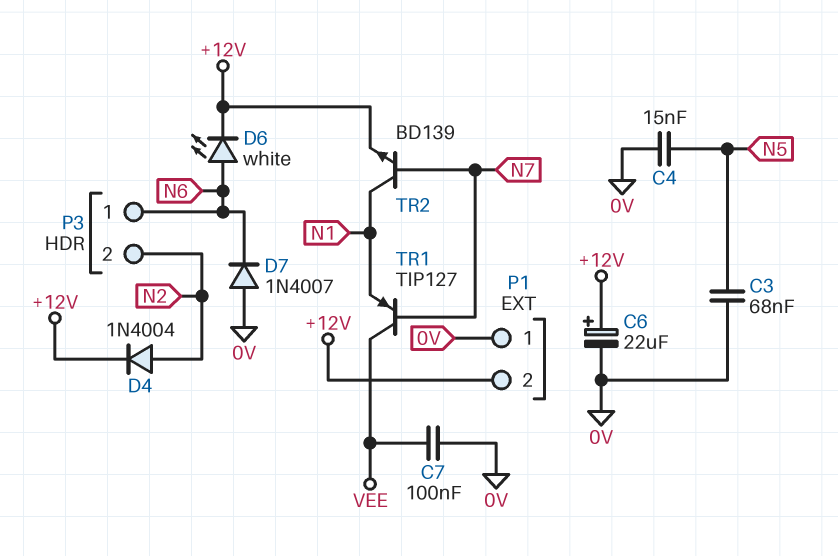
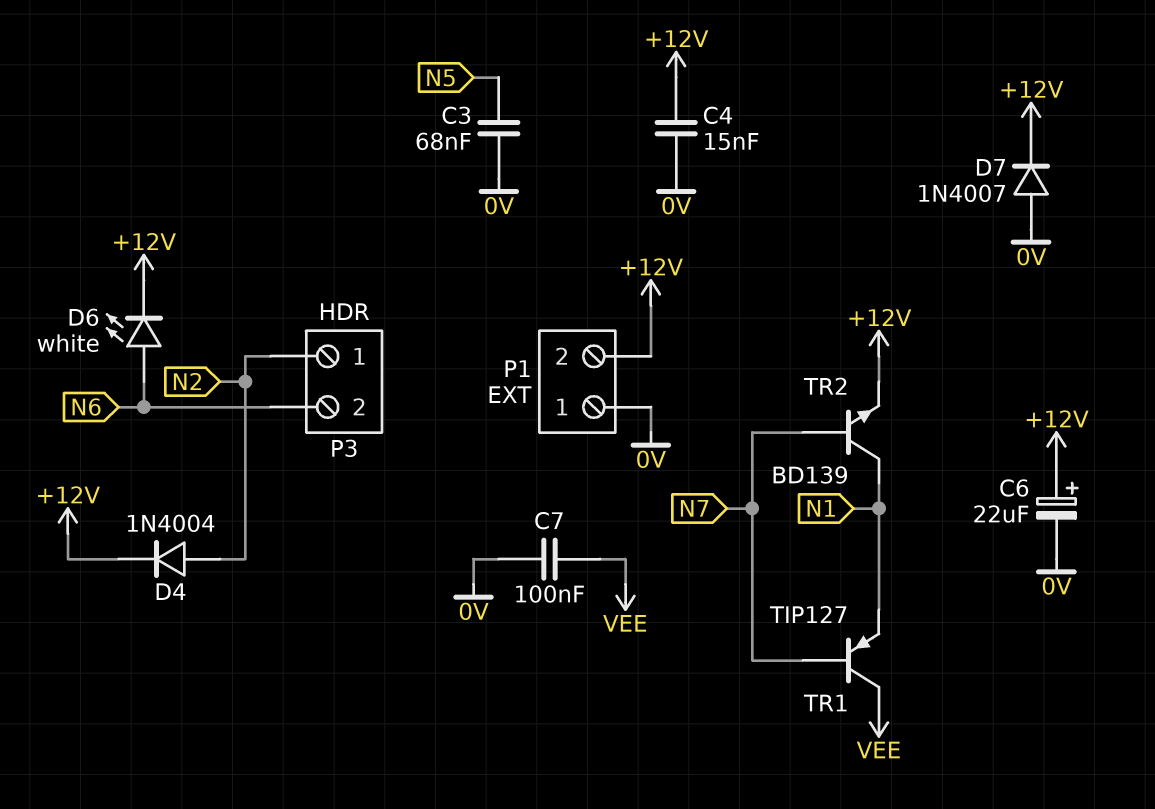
C4: 15nF (0V, N5) -> 15nF (+12V, 0V)
D7: diode 1N4007 (A 0V, K N6) -> diode 1N4007 (A 0V, K +12V)
P3 pin 1: N6 -> N2
P3 pin 2: N2 -> N6

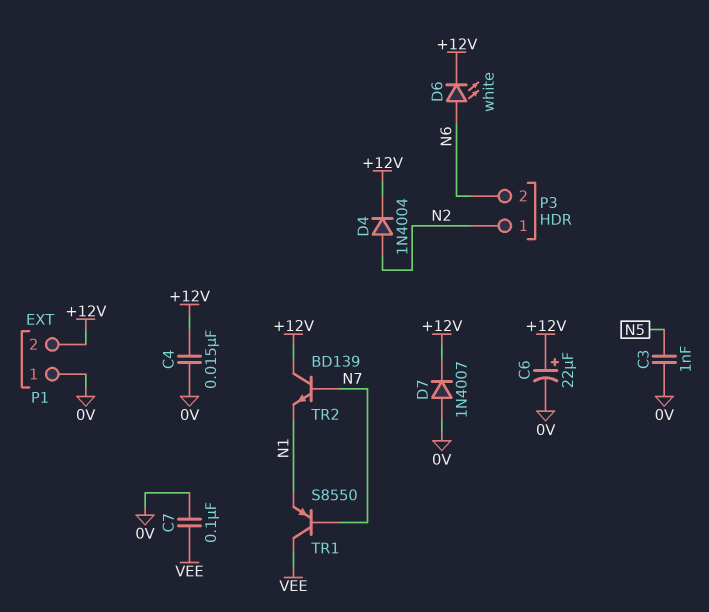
C3: 68nF (0V, N5) -> 1nF (0V, N5)
TR1: PNP TIP127 (B N7, C VEE, E N1) -> PNP S8550 (B N7, C VEE, E N1)
TR2: NPN BD139 (B N7, C N1, E +12V) -> NPN BD139 (B N7, C +12V, E N1)

